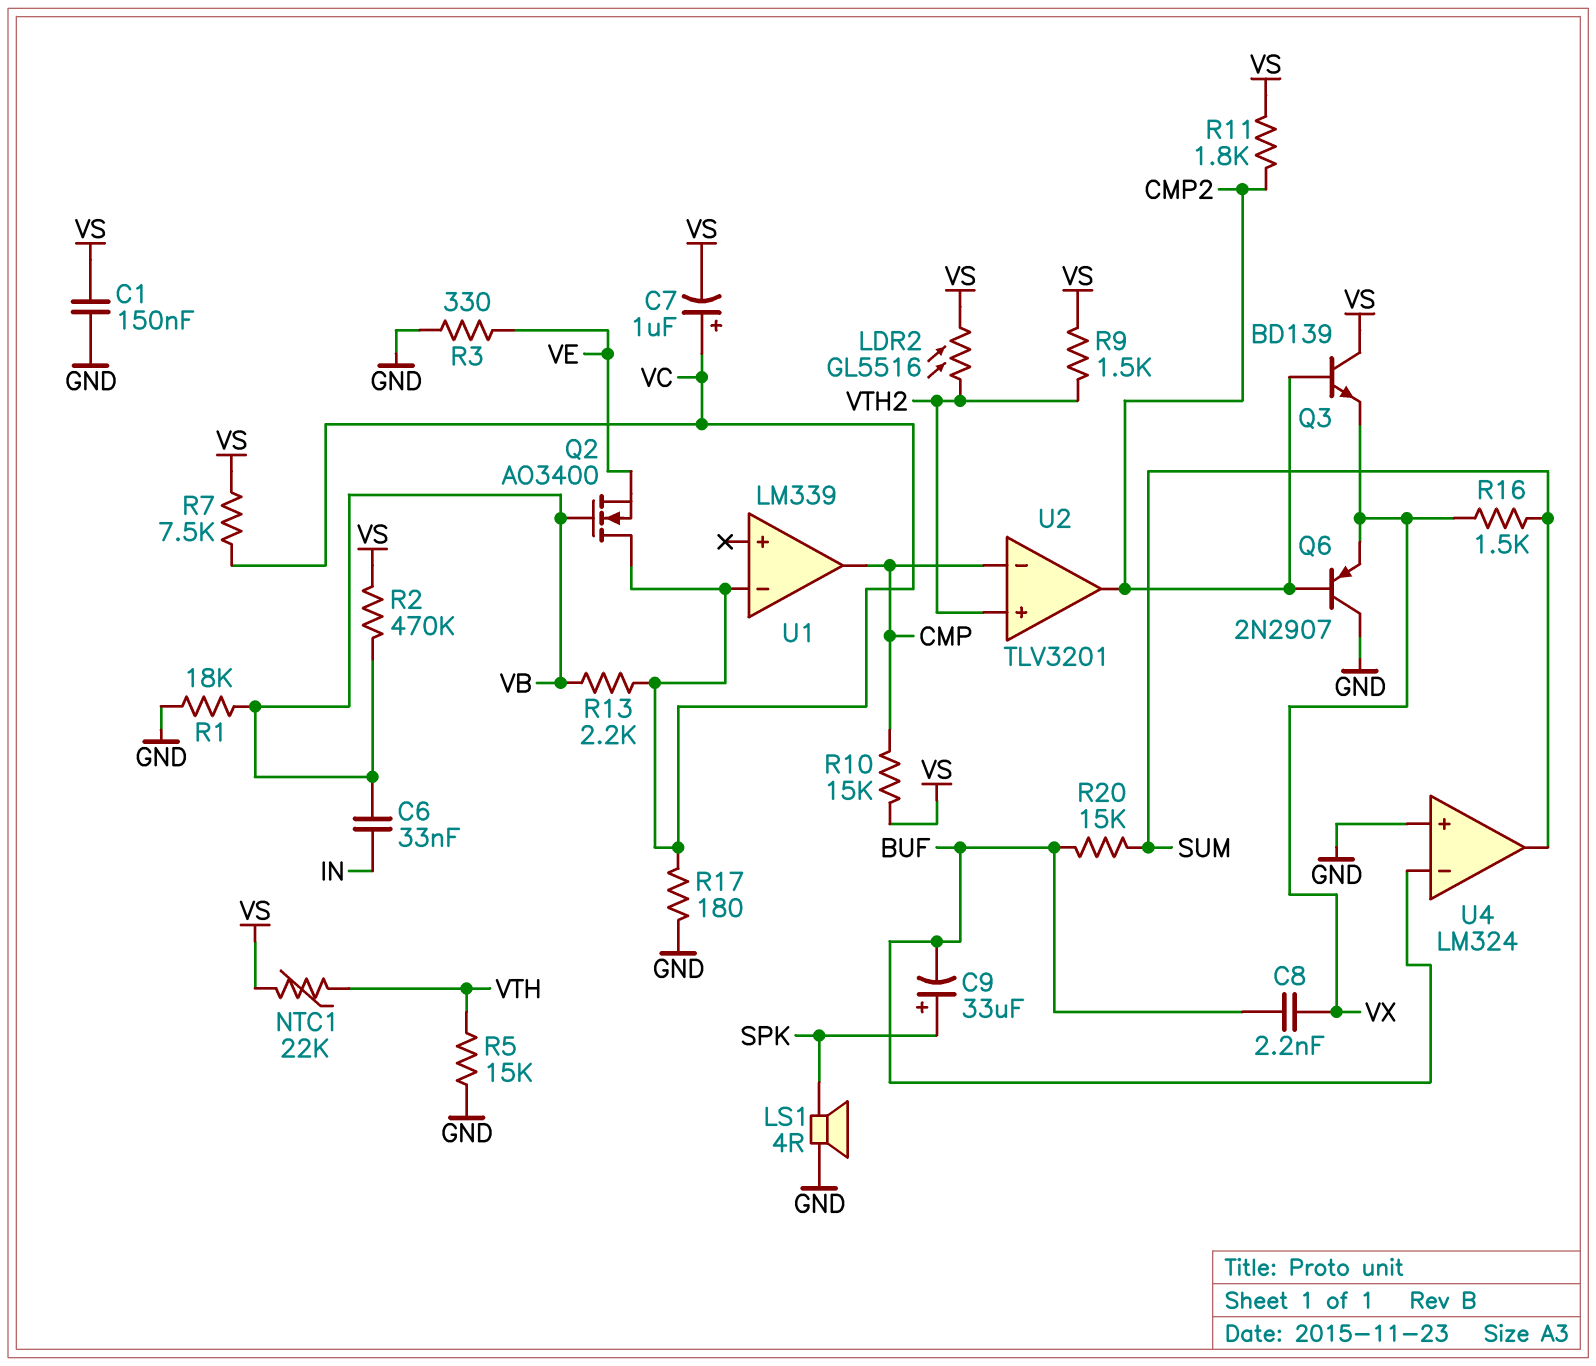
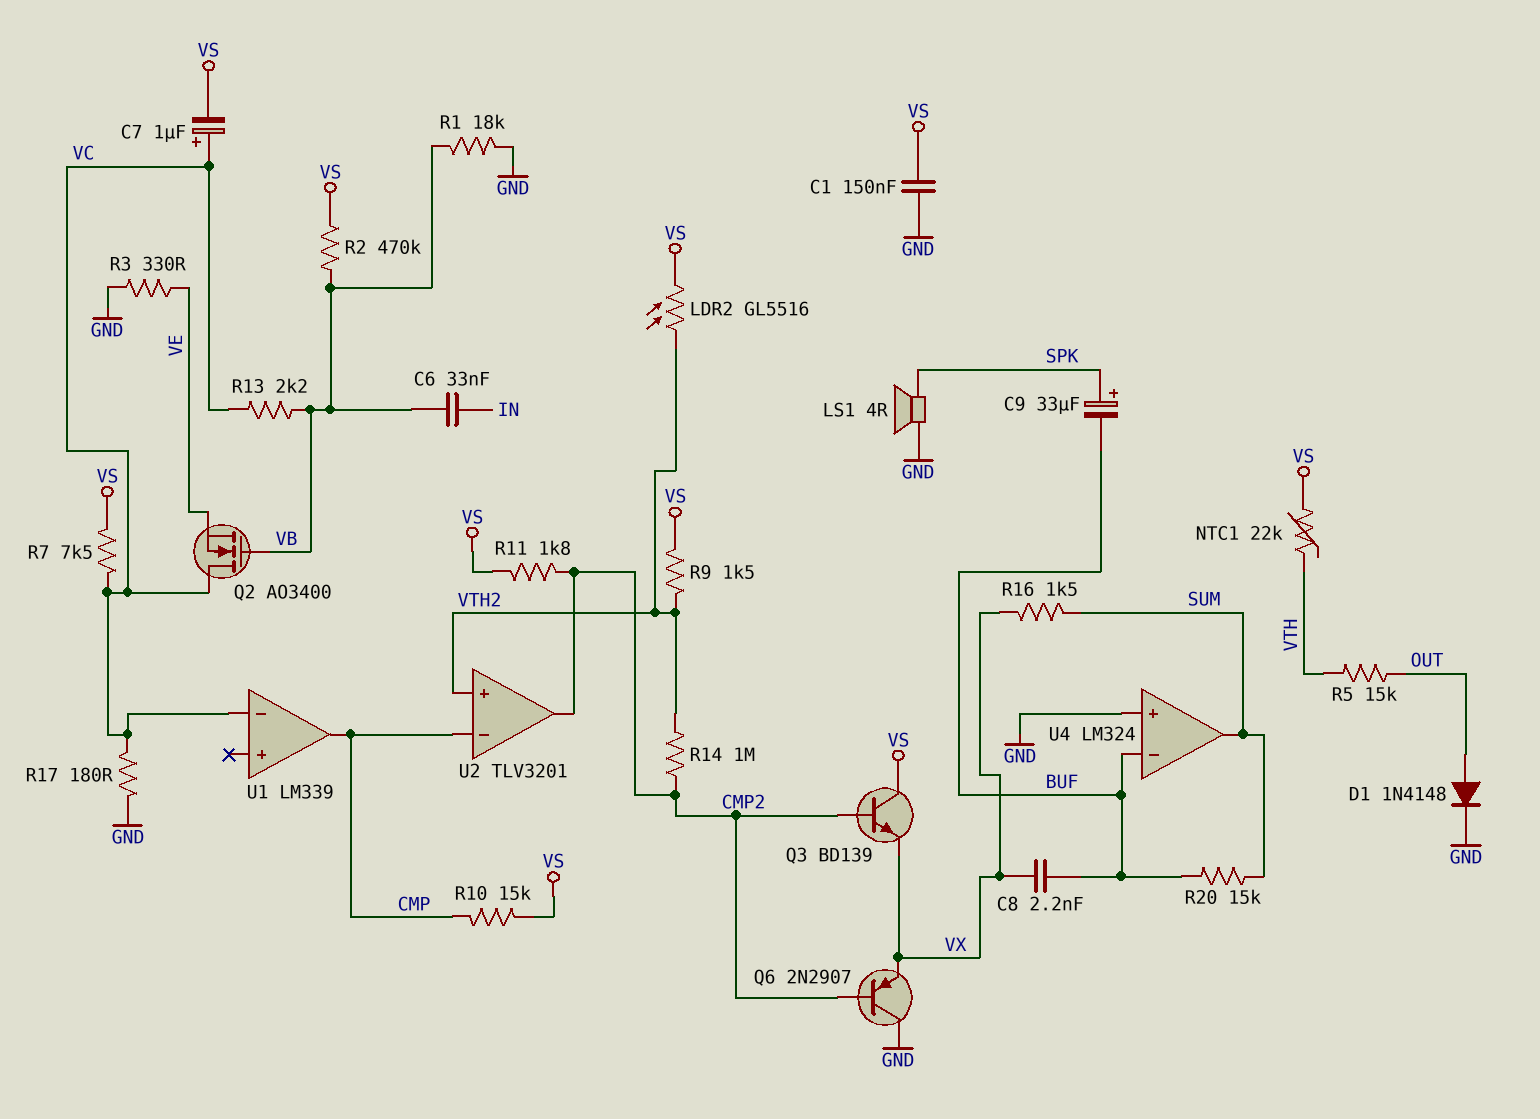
D1: none -> diode 1N4148 (A OUT, K GND)
R5: 15k (GND, VTH) -> 15k (OUT, VTH)
R14: none -> 1M (CMP2, VTH2)

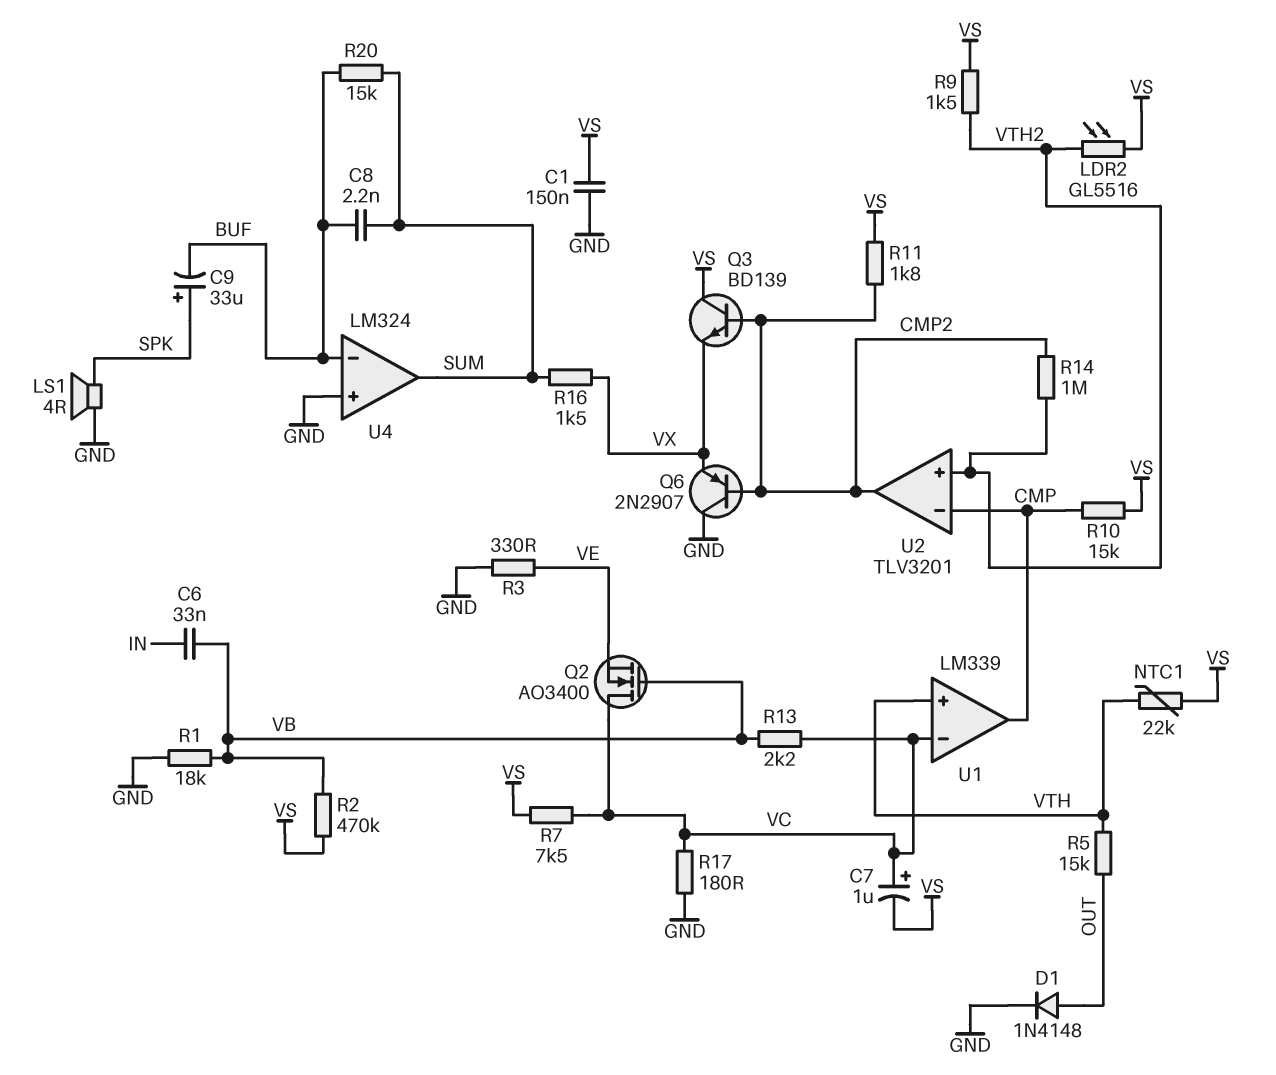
C8: 2.2nF (BUF, VX) -> 2.2nF (BUF, SUM)
U1 pin in+: none -> VTH

